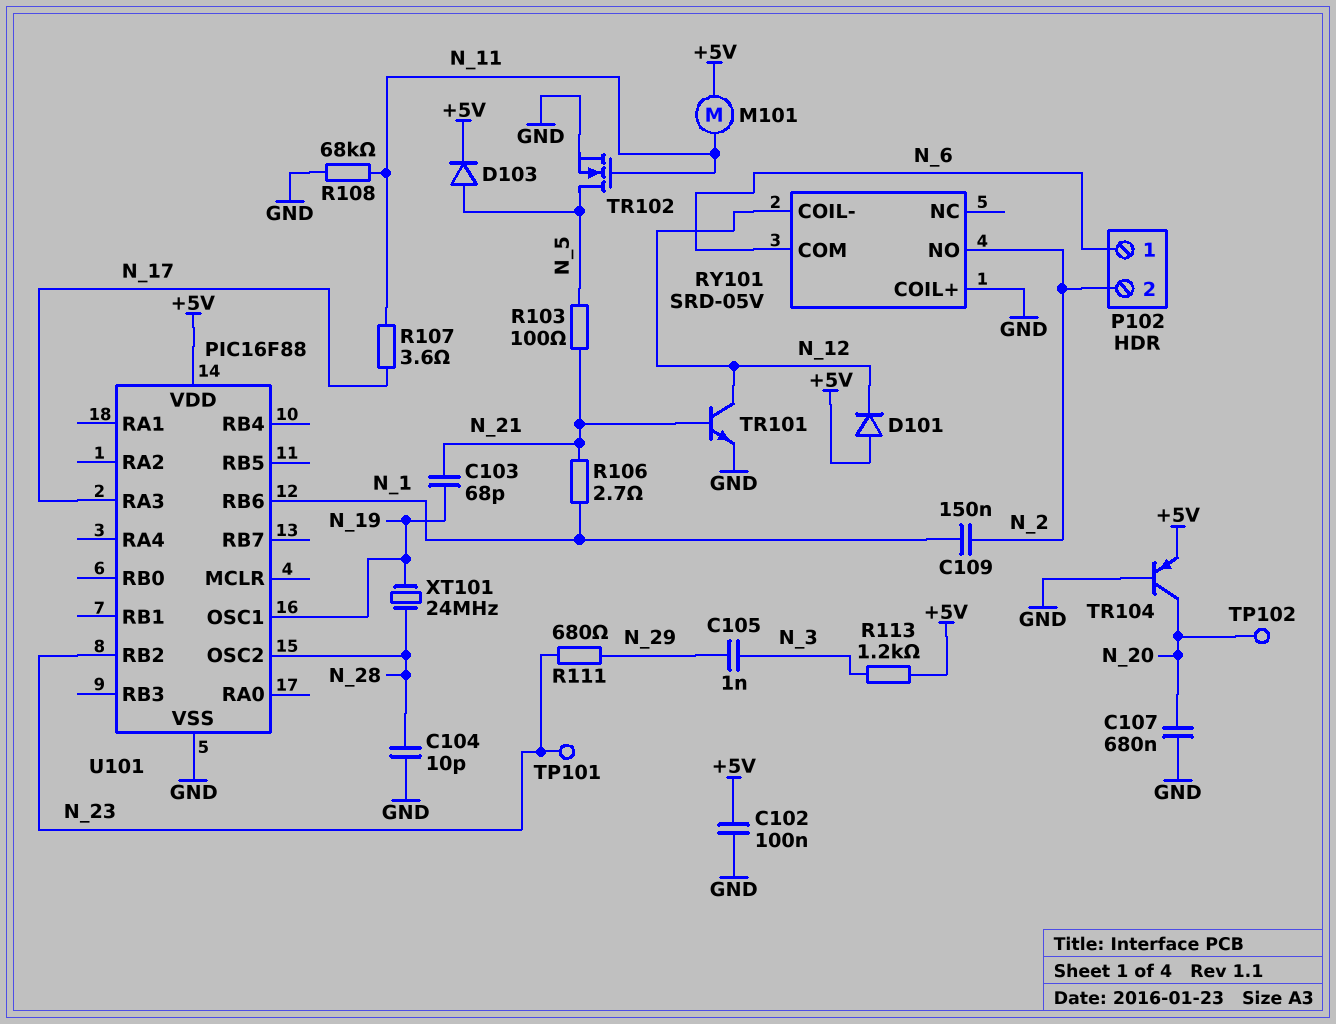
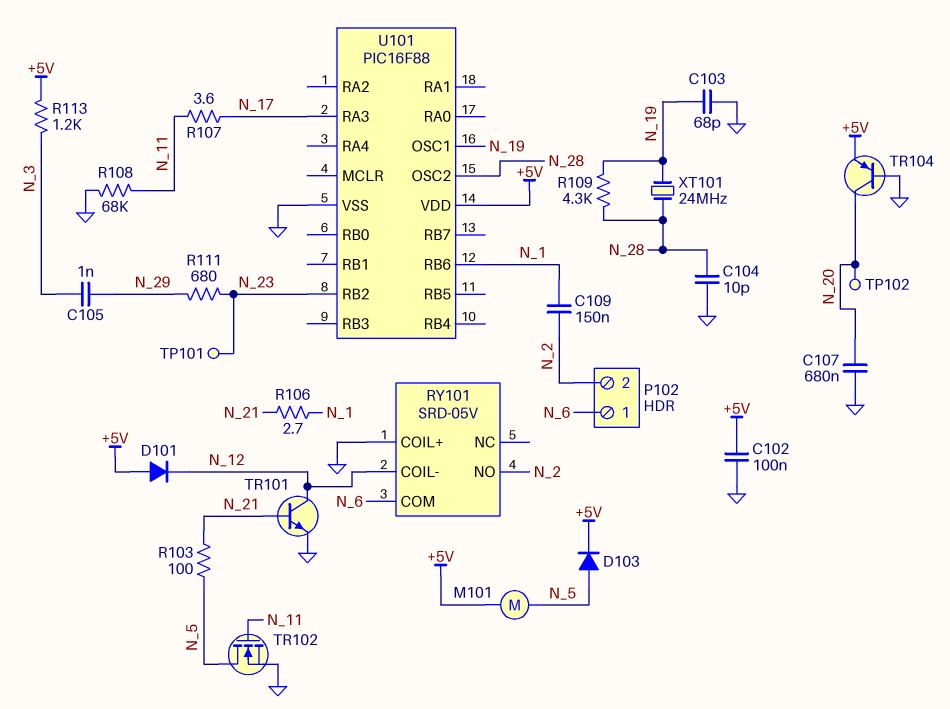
C103: 68pF (N_19, N_21) -> 68pF (GND, N_19)
M101: motor (+5V, N_11) -> motor (+5V, N_5)
R109: none -> 4.3k (N_19, N_28)

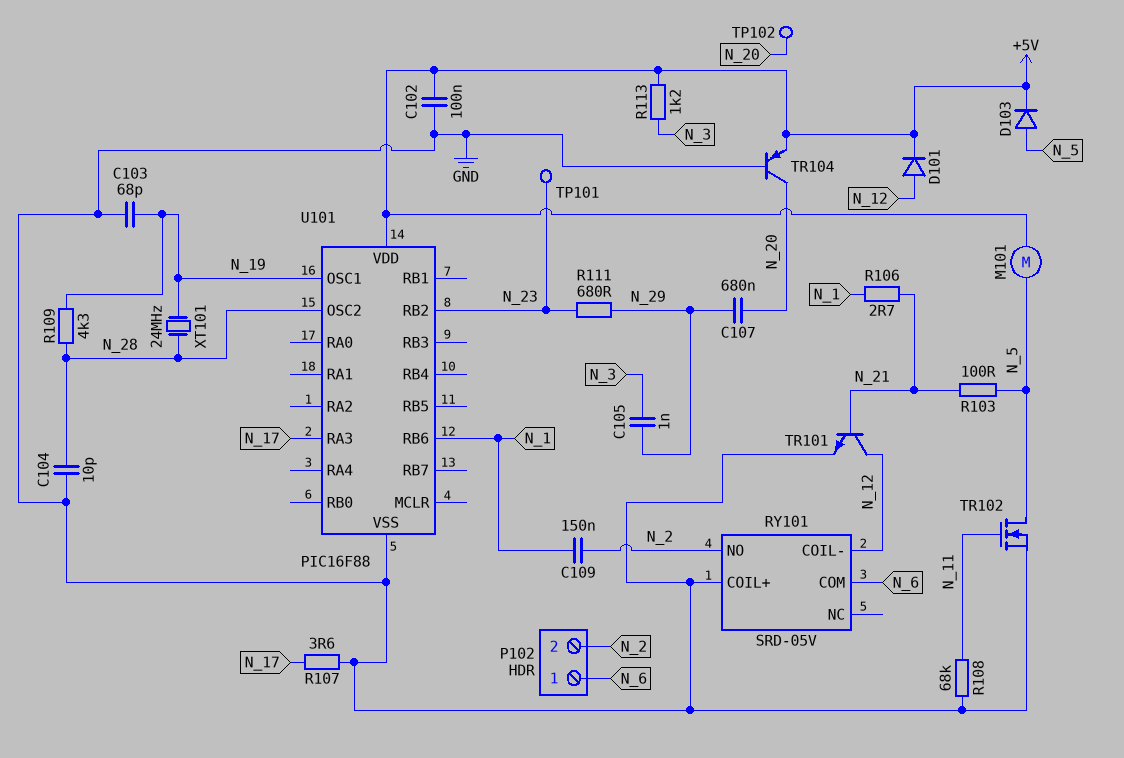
C107: 680nF (GND, N_20) -> 680nF (N_20, N_29)
D101: diode (A +5V, K N_12) -> diode (A N_12, K +5V)
R107: 3.6 (N_11, N_17) -> 3.6 (GND, N_17)

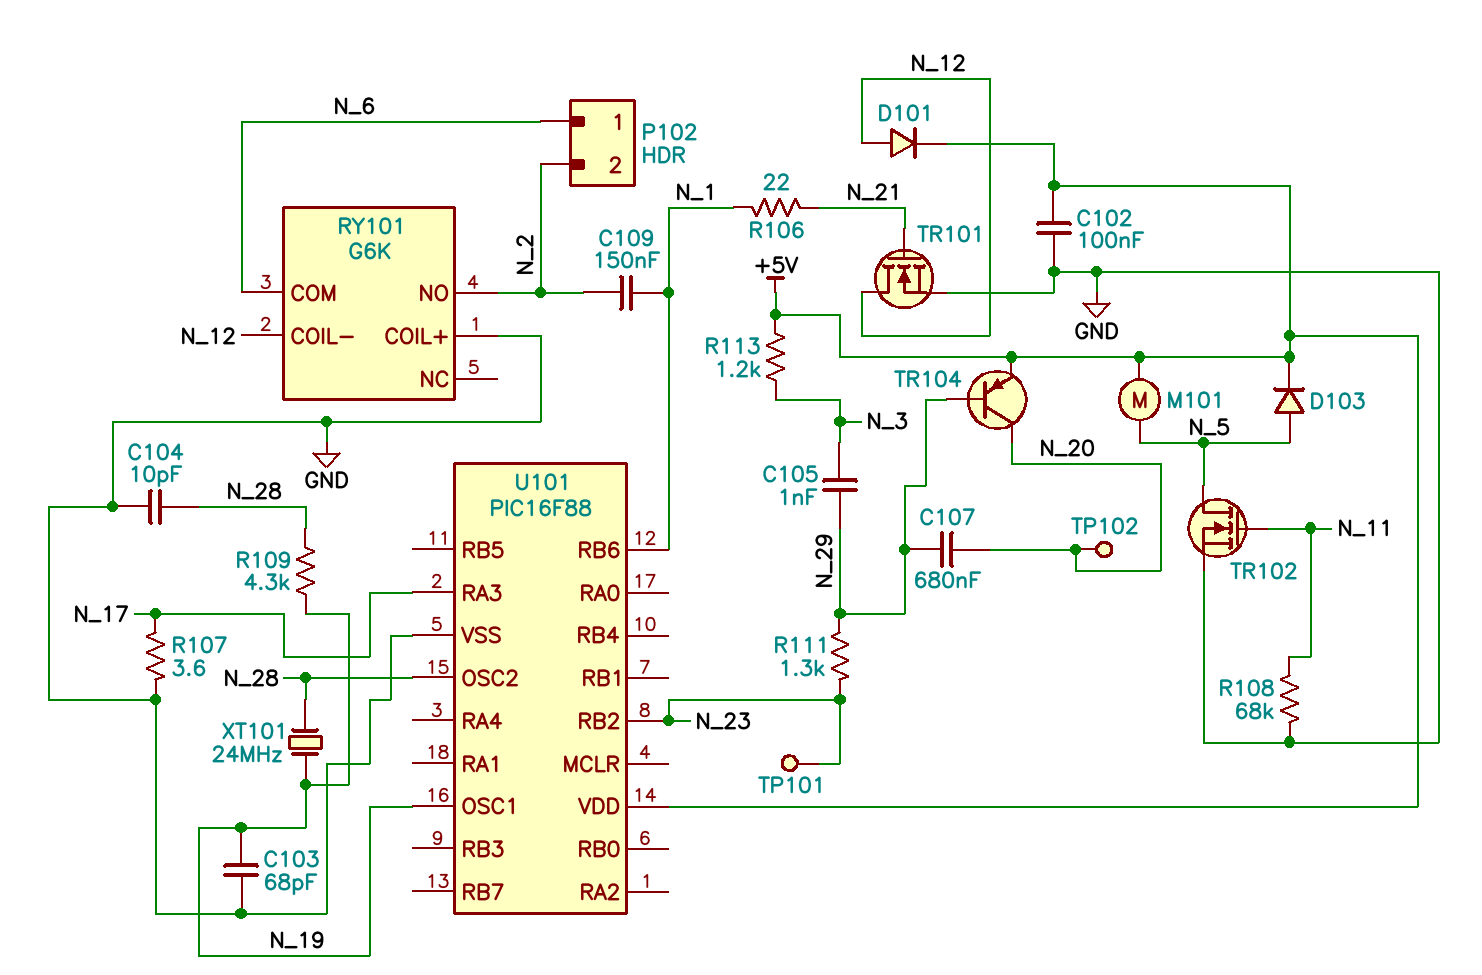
R103: 100 (N_5, N_21) -> none
R106: 2.7 (N_1, N_21) -> 22 (N_1, N_21)
R111: 680 (N_23, N_29) -> 1.3k (N_23, N_29)
RY101: SRD-05V -> G6K
TR101: NPN (B N_21, C N_12, E GND) -> NMOS (G N_21, D N_12, S GND)
TR104: PNP (B GND, C N_20, E +5V) -> PNP (B N_29, C N_20, E +5V)

